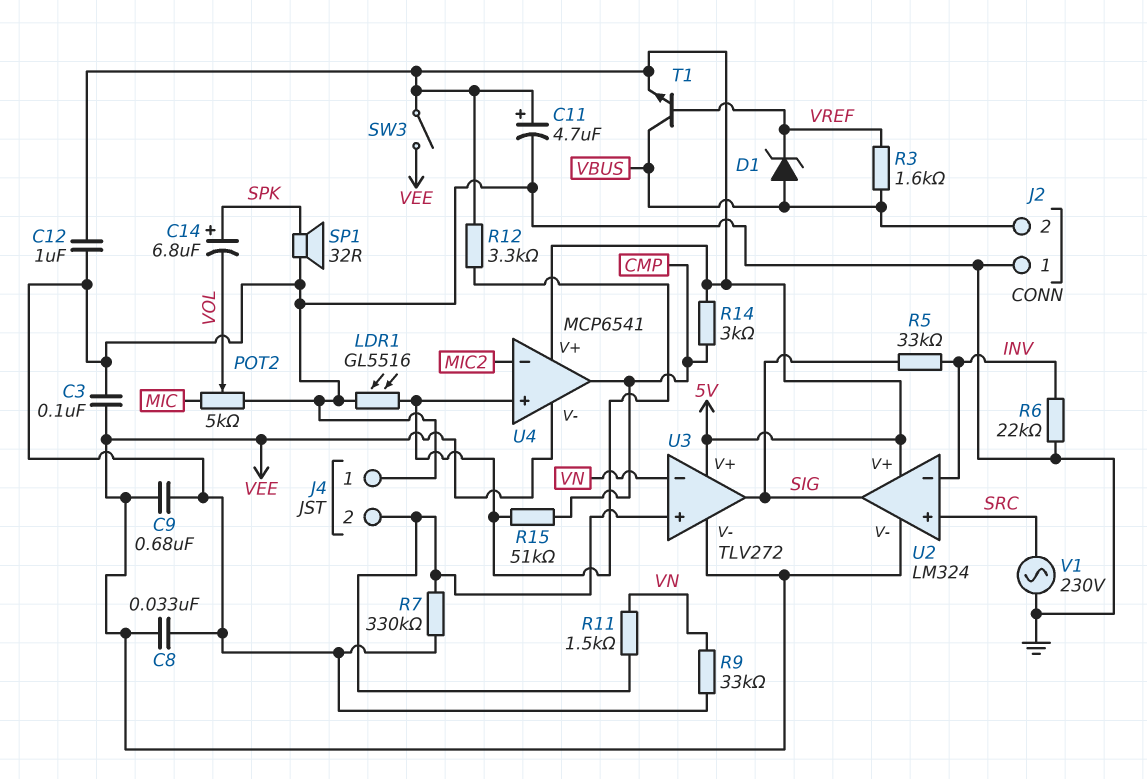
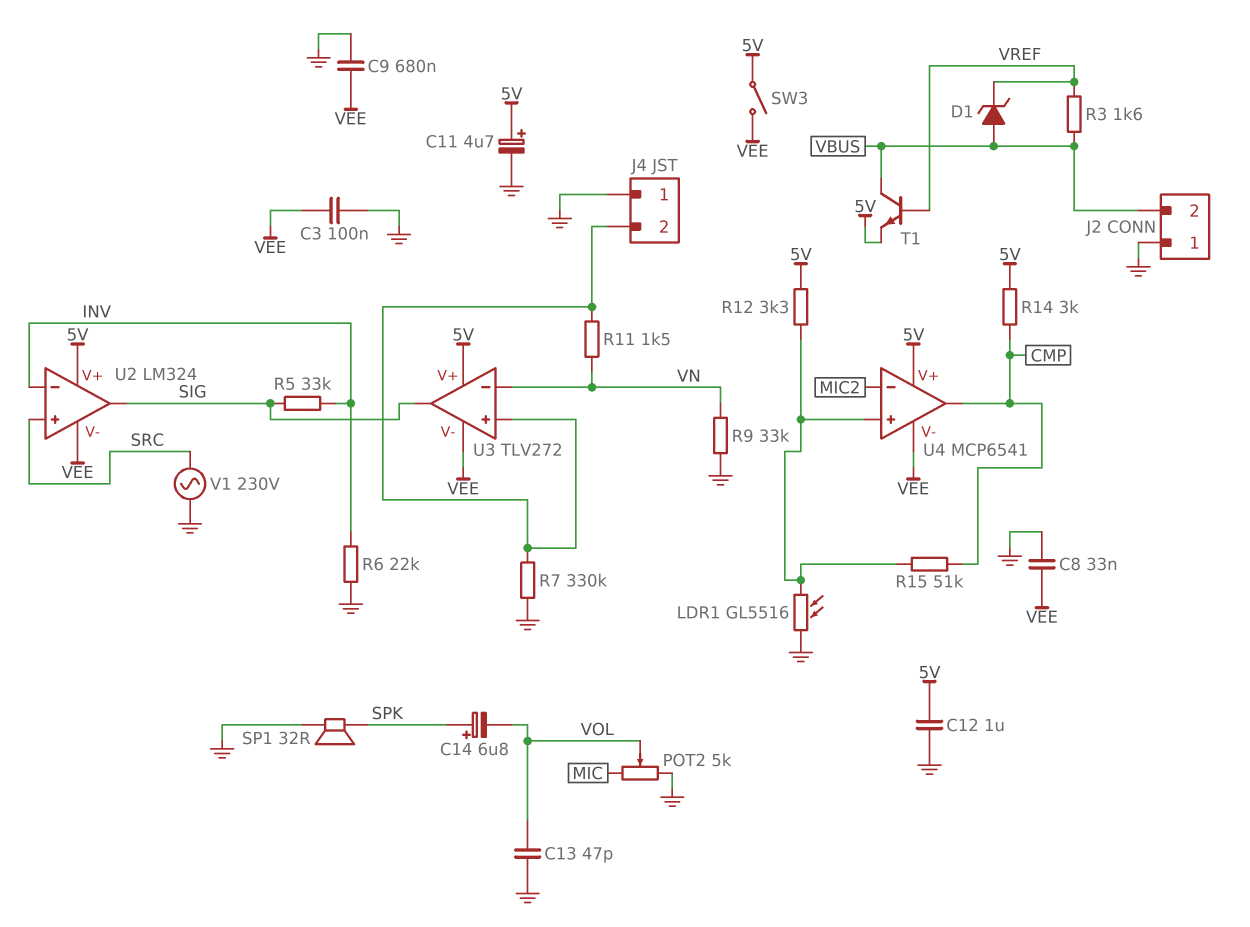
C13: none -> 47pF (GND, VOL)

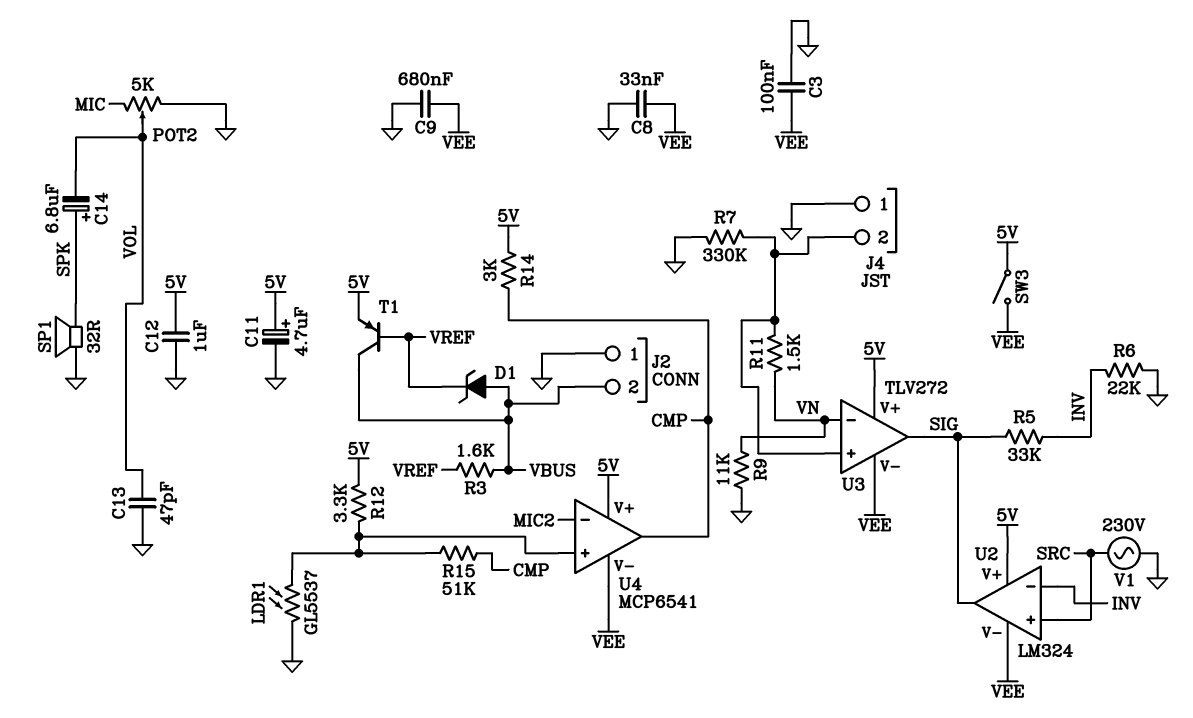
LDR1: GL5516 (GND, U4/in+) -> GL5537 (GND, U4/in+)
R9: 33k (GND, VN) -> 11k (GND, VN)
T1: NPN (B VREF, C VBUS, E 5V) -> PNP (B VREF, C VBUS, E 5V)

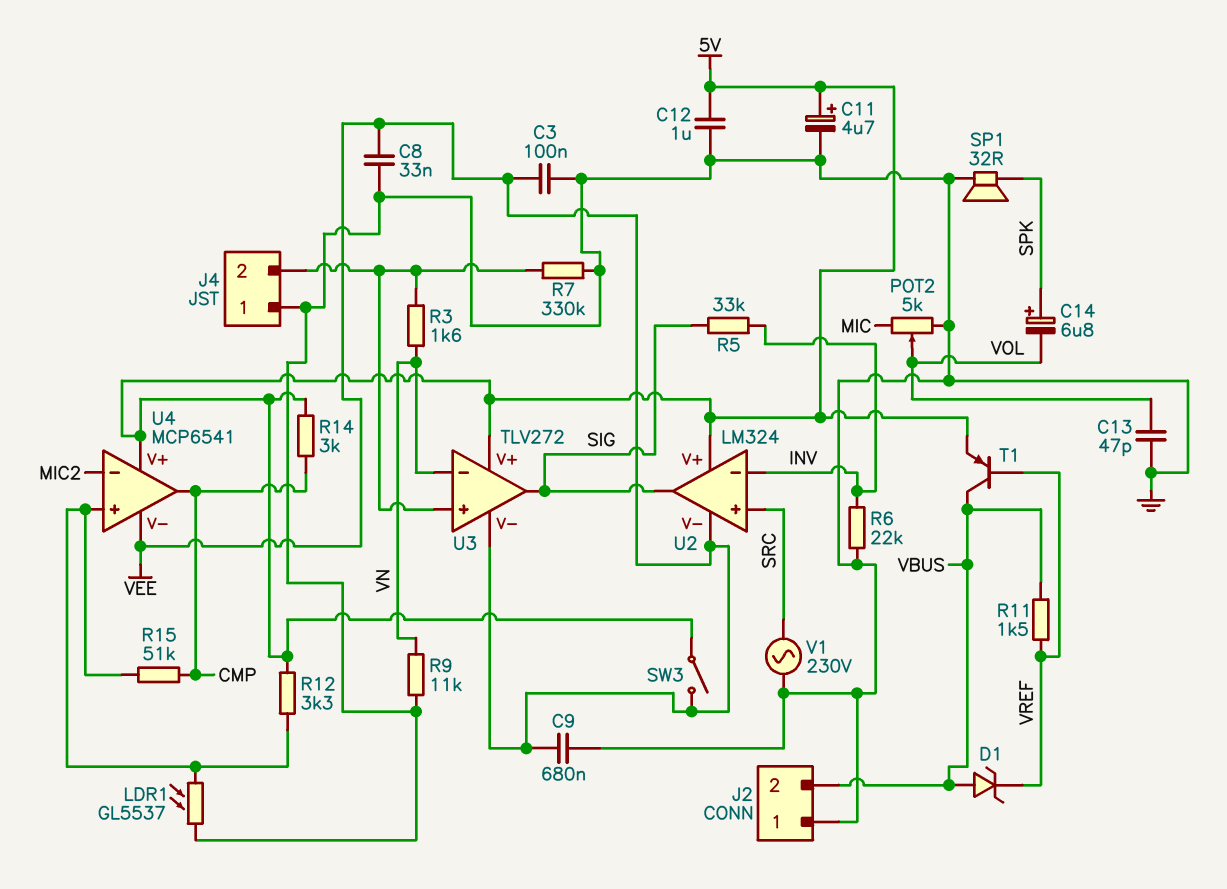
R3: 1.6k (VBUS, VREF) -> 1.6k (J4/2, VN)
R11: 1.5k (J4/2, VN) -> 1.5k (VBUS, VREF)

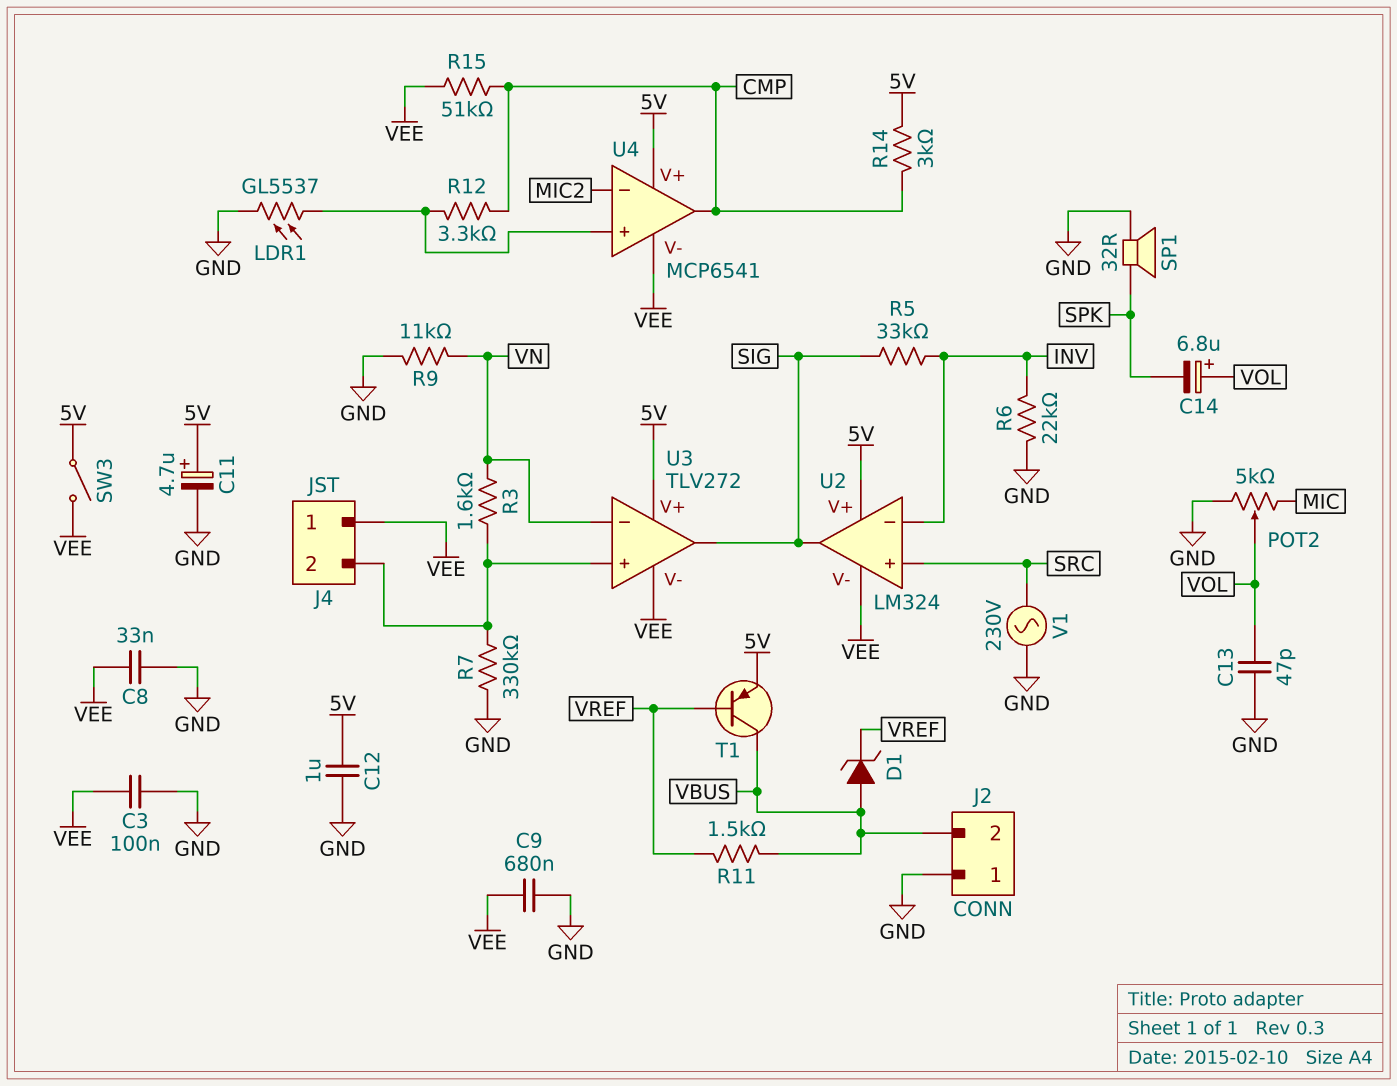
C14: 6.8uF (plus SPK, minus VOL) -> 6.8uF (plus VOL, minus SPK)
J4 pin 1: GND -> VEE
R12: 3.3k (5V, U4/in+) -> 3.3k (CMP, U4/in+)
R15: 51k (CMP, U4/in+) -> 51k (CMP, VEE)

